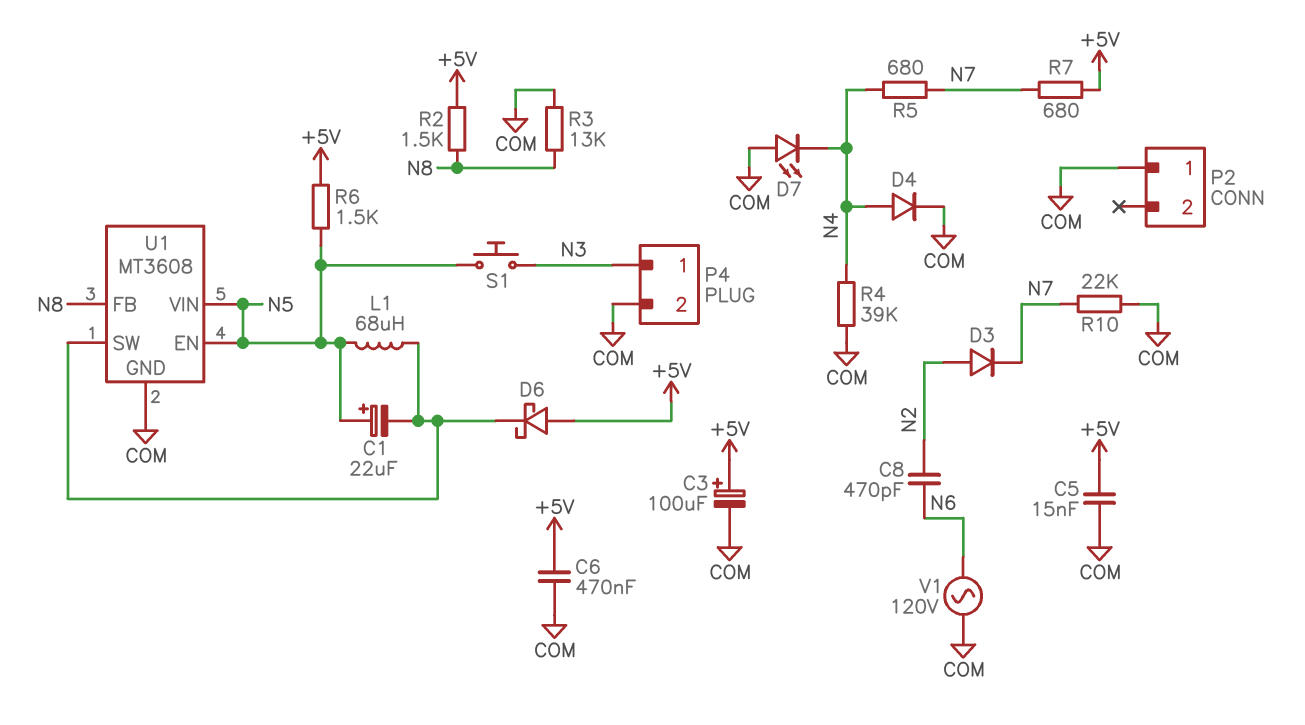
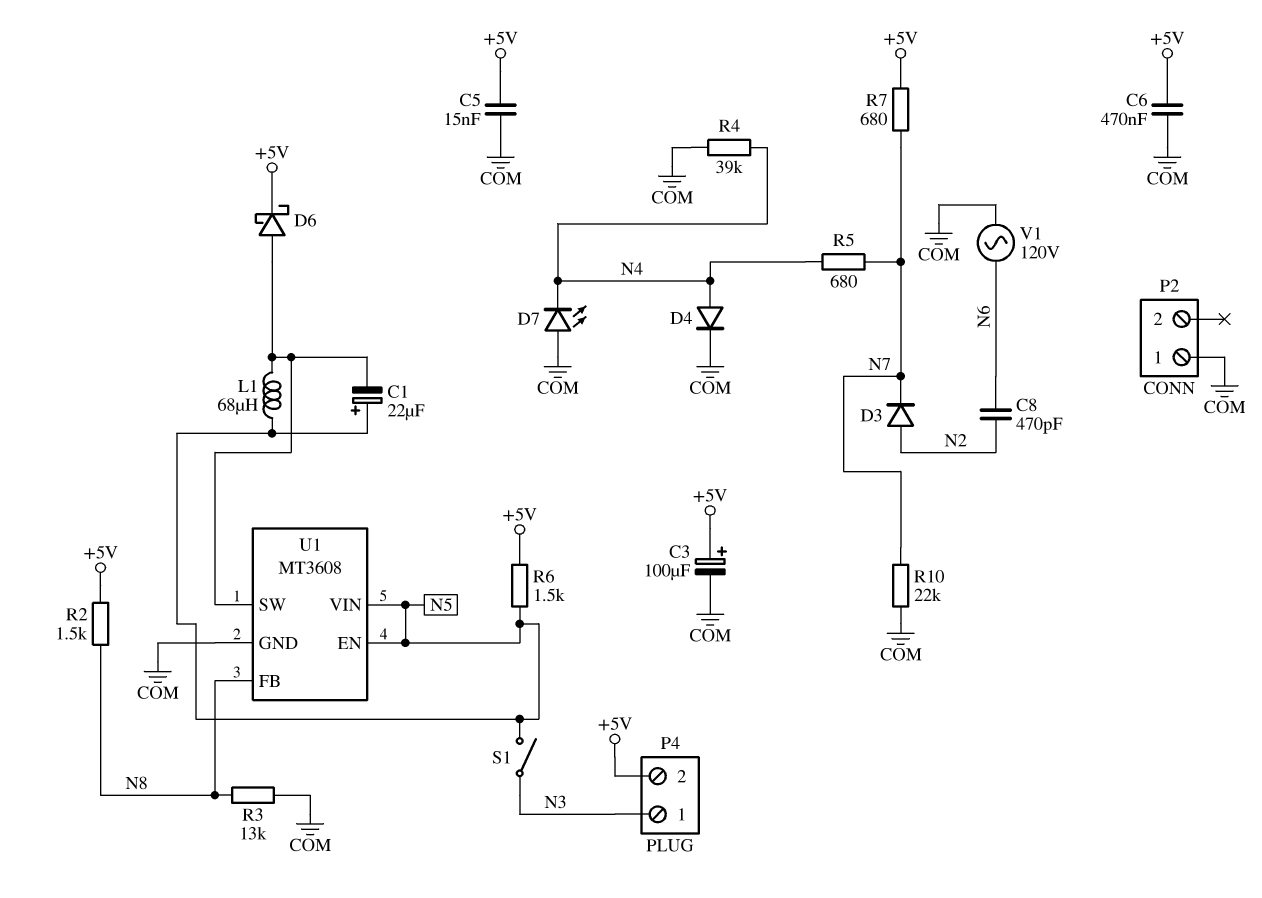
D6: schottky (A +5V, K U1/SW) -> schottky (A U1/SW, K +5V)
P4 pin 2: COM -> +5V
S1: button (N3, N5) -> switch (N3, N5)

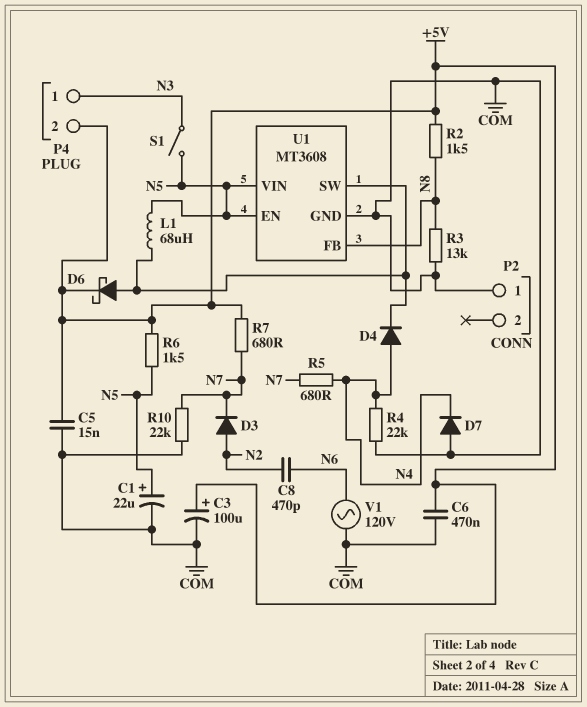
C1: 22uF (plus N5, minus U1/SW) -> 22uF (plus N5, minus COM)
D4: diode (A N4, K COM) -> diode (A N4, K U1/SW)
D7: LED (A COM, K N4) -> diode (A COM, K N4)
R4: 39k (COM, N4) -> 22k (COM, N4)

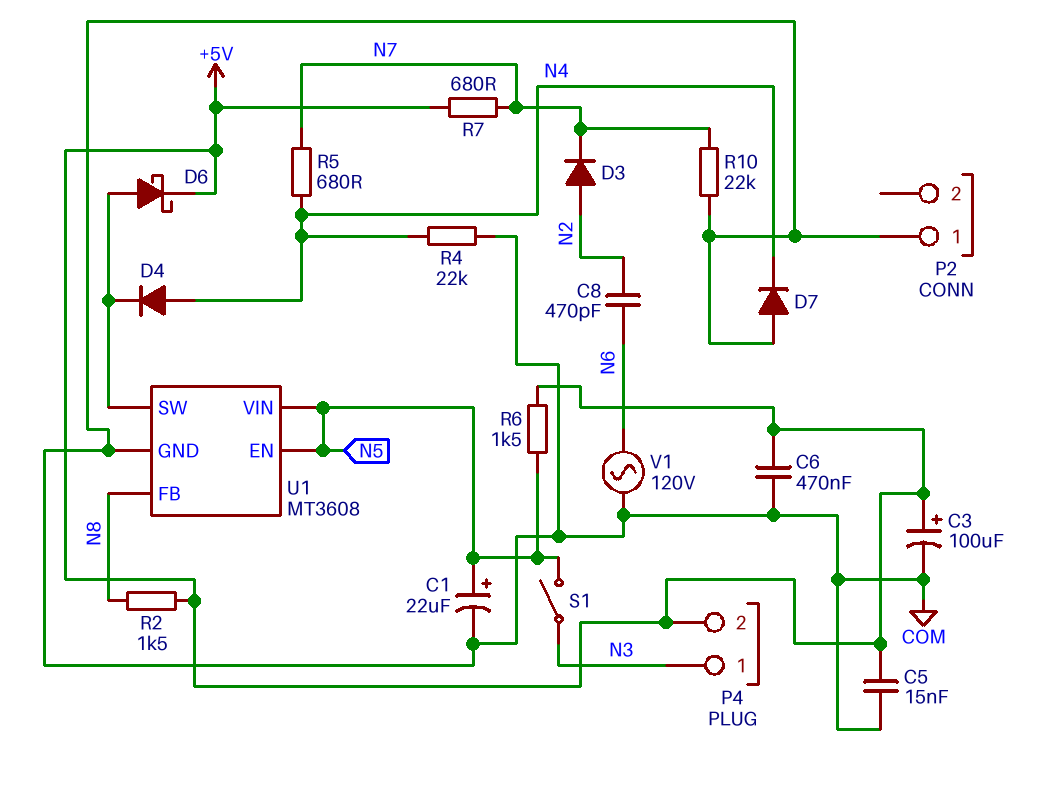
L1: 68uH (N5, U1/SW) -> none
R3: 13k (COM, N8) -> none

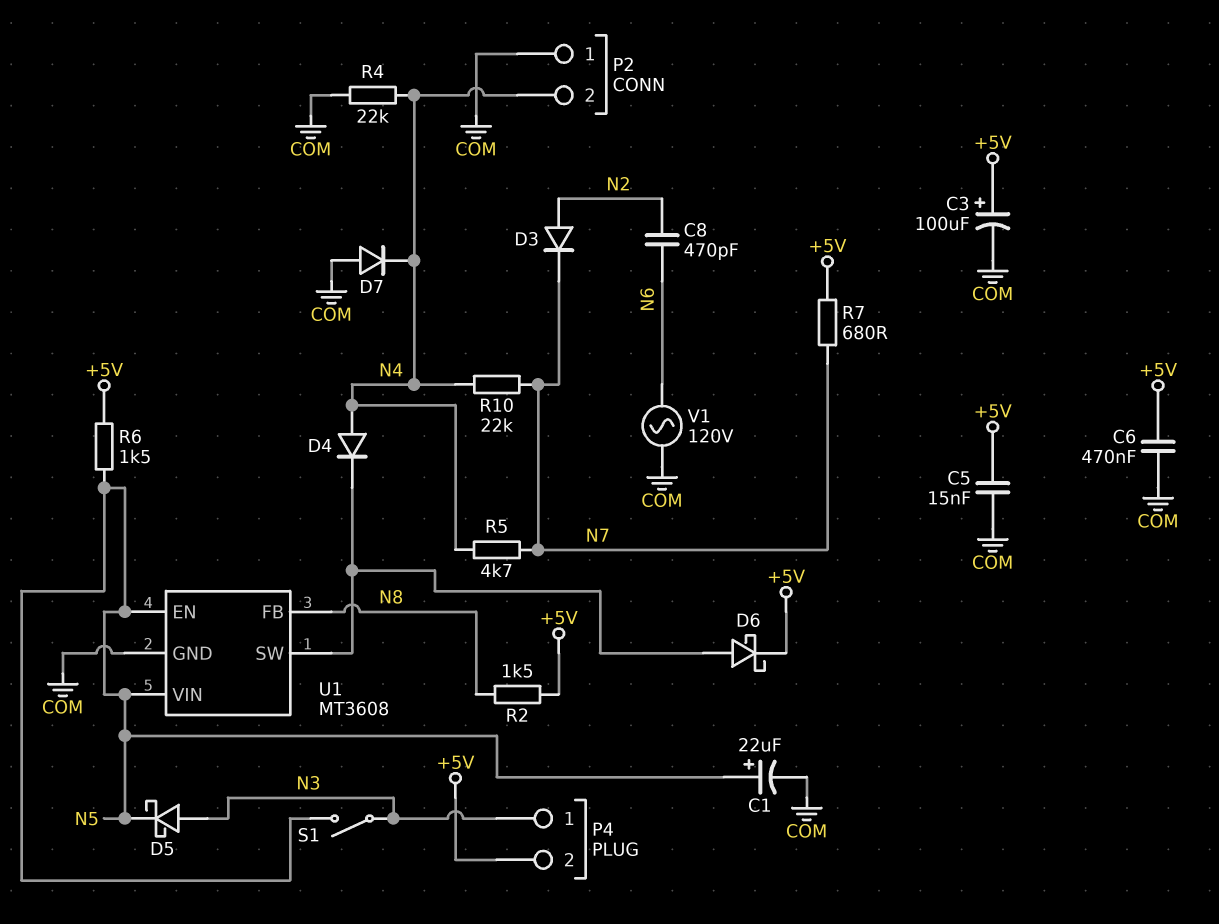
D5: none -> schottky (A N3, K N5)
P2 pin 2: none -> N4
R5: 680 (N4, N7) -> 4.7k (N4, N7)
R10: 22k (COM, N7) -> 22k (N4, N7)

